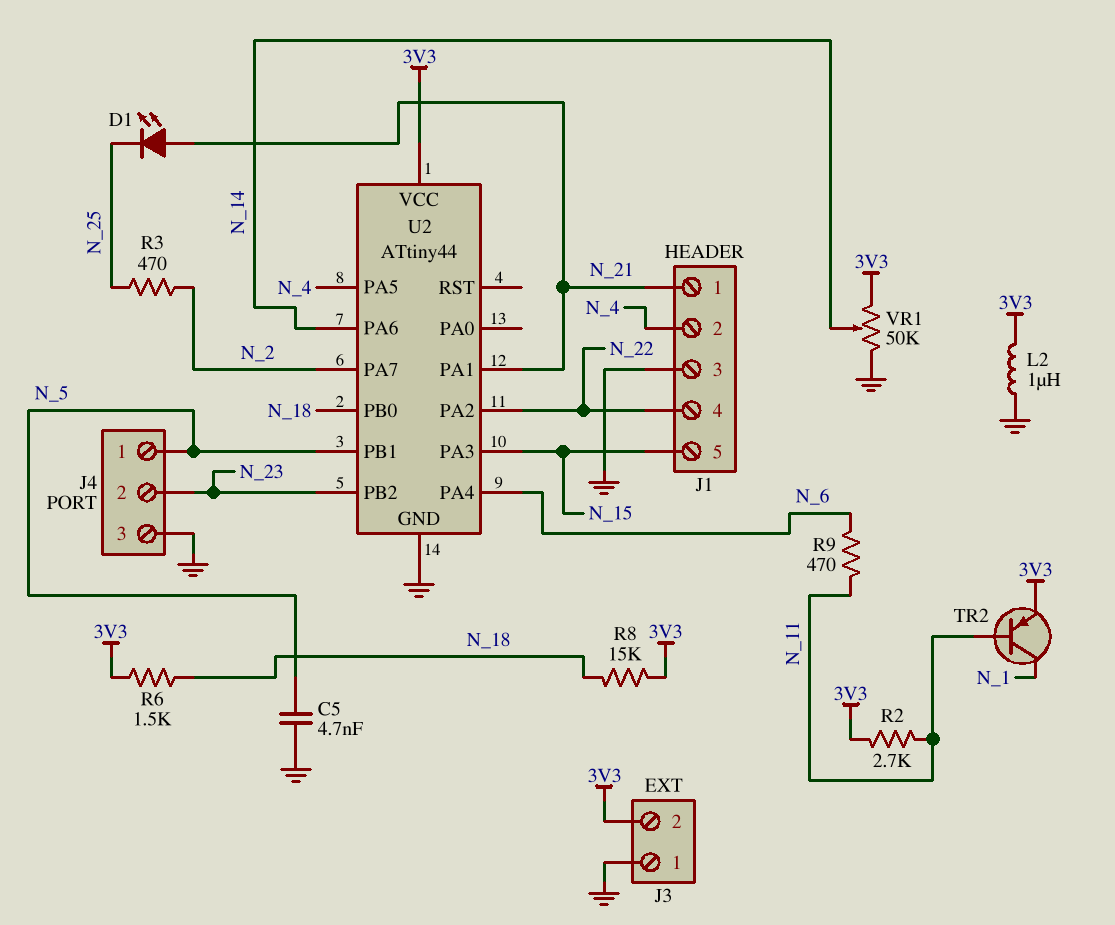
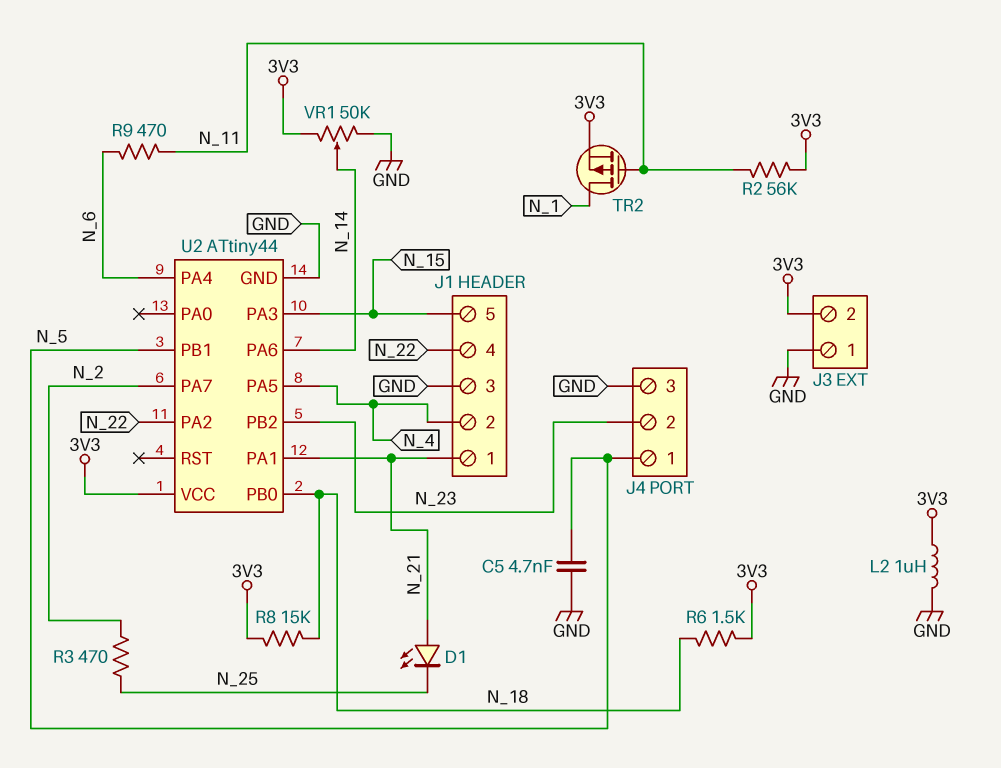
R2: 2.7k (3V3, N_11) -> 56k (3V3, N_11)
TR2: PNP (B N_11, C N_1, E 3V3) -> PMOS (G N_11, D N_1, S 3V3)

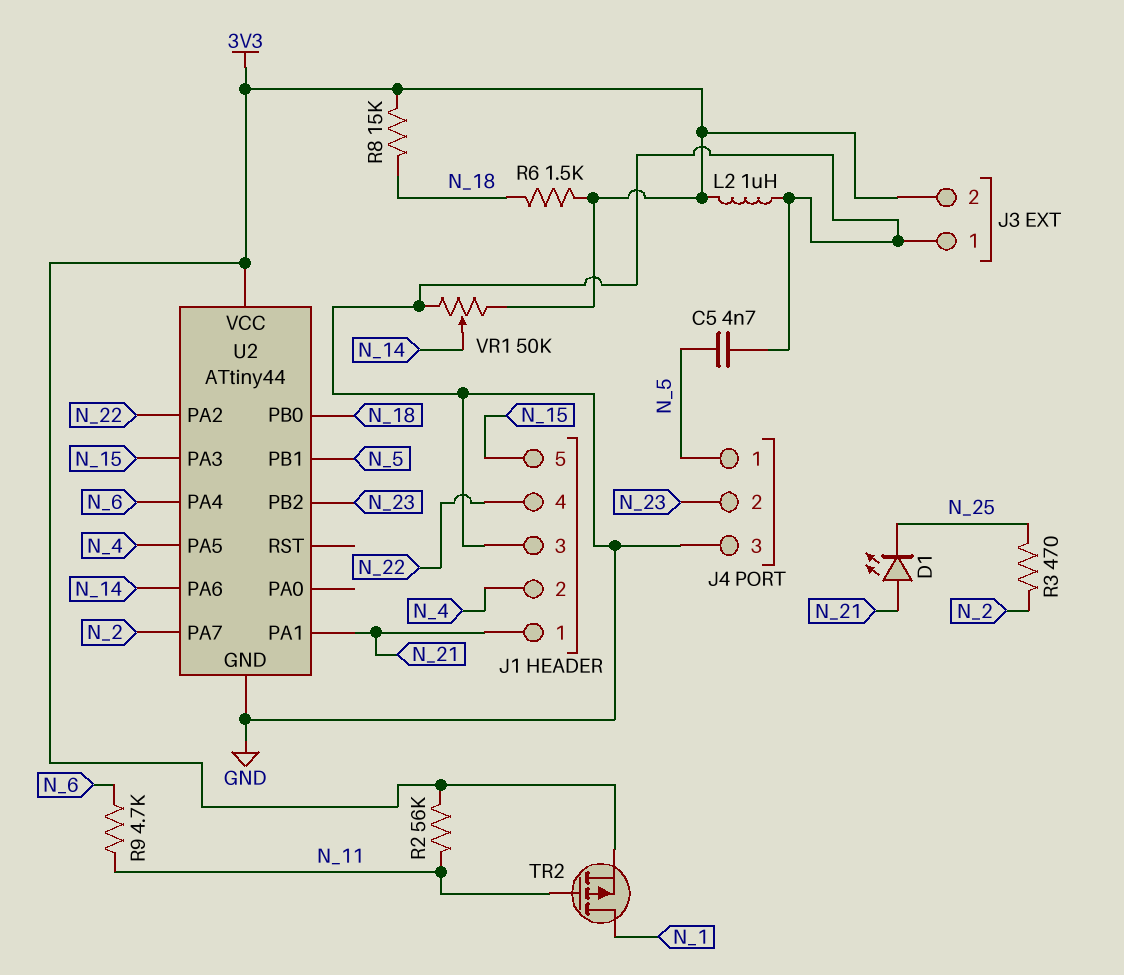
R9: 470 (N_6, N_11) -> 4.7k (N_6, N_11)

